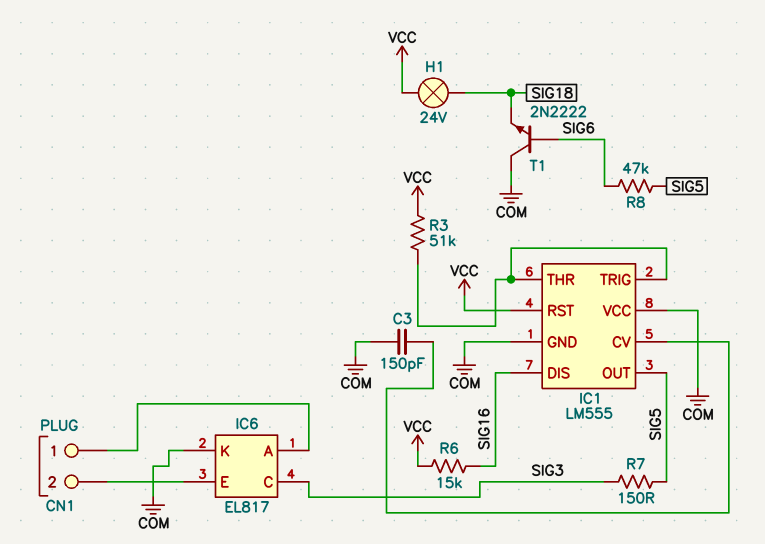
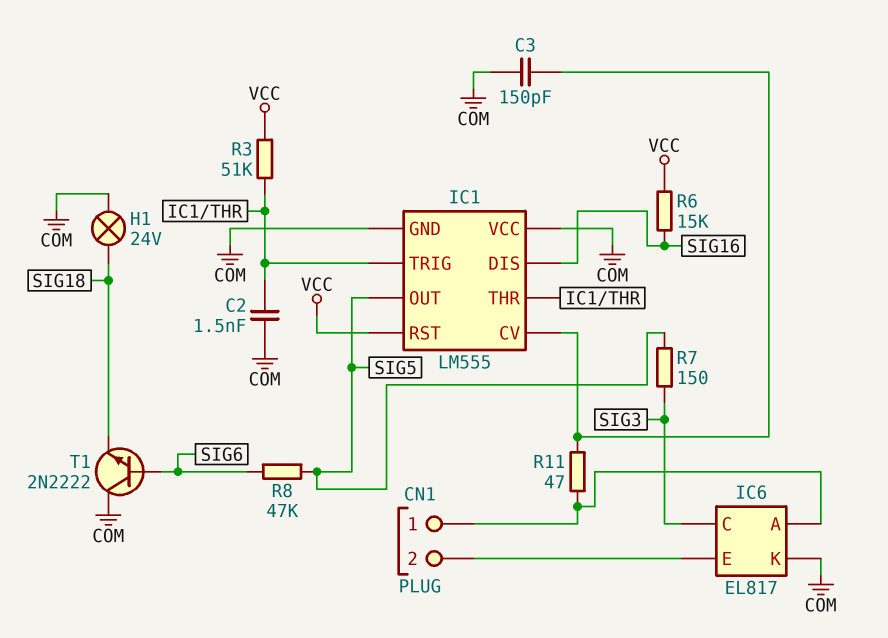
C2: none -> 1.5nF (COM, IC1/THR)
H1: lamp 24V (SIG18, VCC) -> lamp 24V (COM, SIG18)
R11: none -> 47 (CN1/1, IC1/CV)

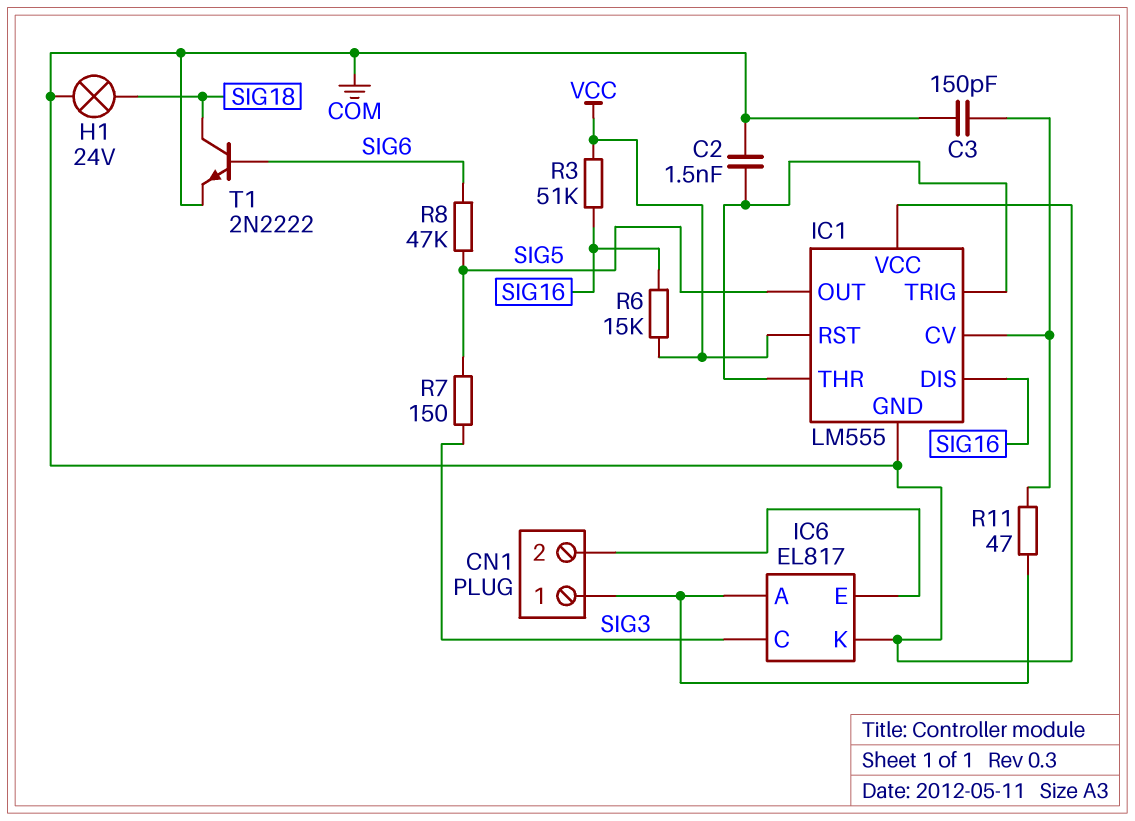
R3: 51k (IC1/THR, VCC) -> 51k (SIG16, VCC)
T1: NPN 2N2222 (B SIG6, C COM, E SIG18) -> NPN 2N2222 (B SIG6, C SIG18, E COM)

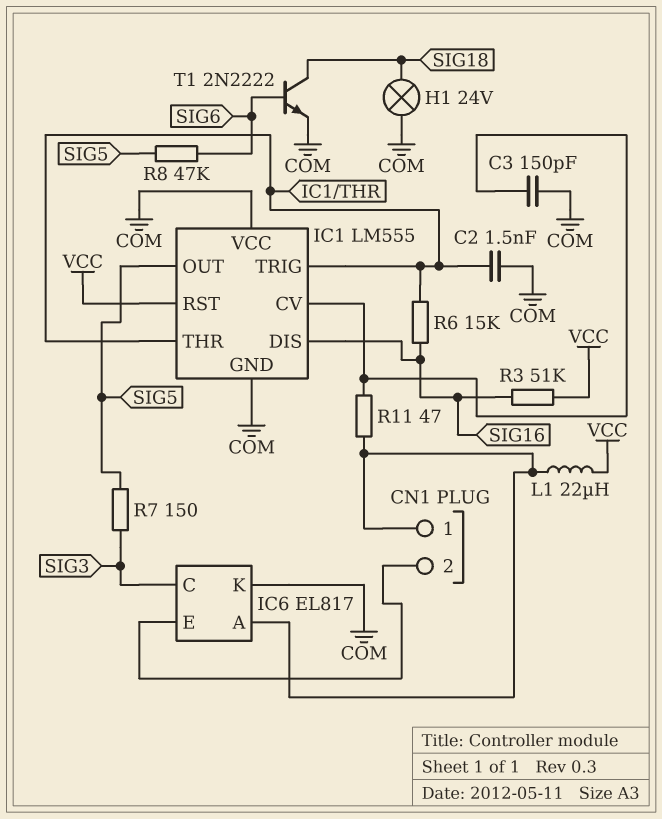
L1: none -> 22uH (CN1/1, VCC)
R6: 15k (SIG16, VCC) -> 15k (IC1/THR, SIG16)

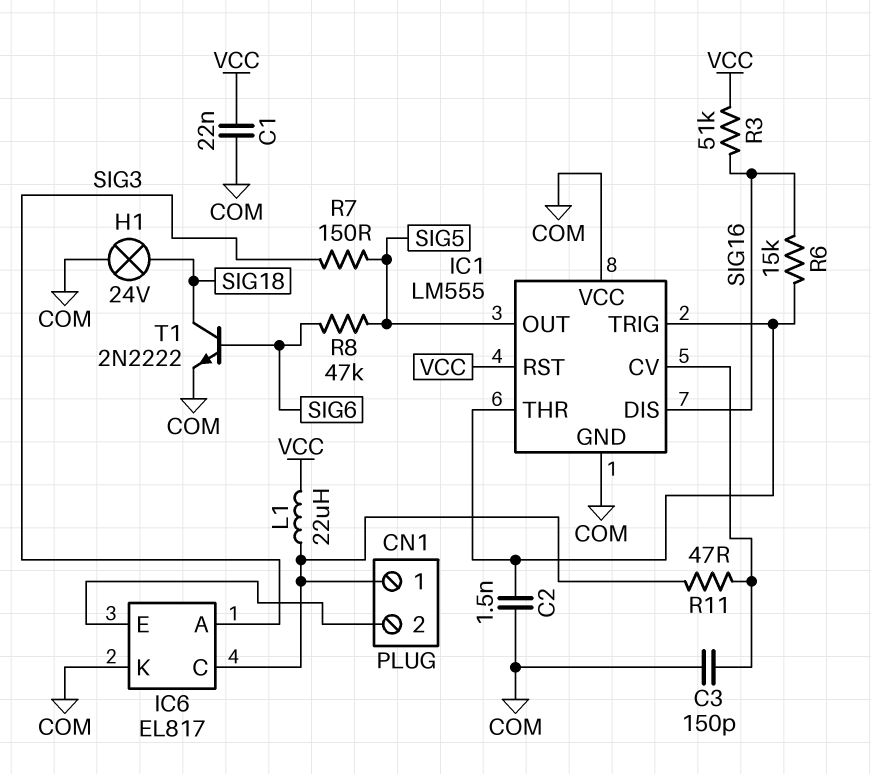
C1: none -> 22nF (COM, VCC)
IC6 pin A: CN1/1 -> SIG3
IC6 pin C: SIG3 -> CN1/1

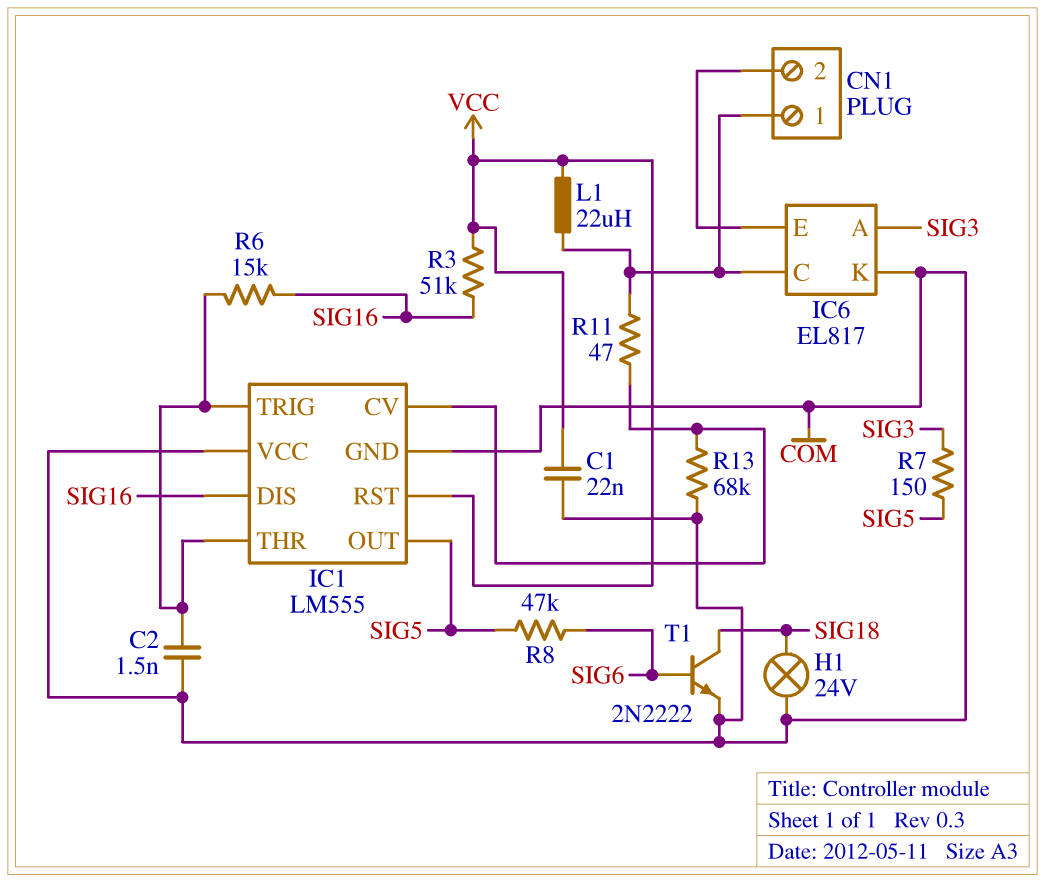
C3: 150pF (COM, IC1/CV) -> none
R13: none -> 68k (COM, IC1/CV)

